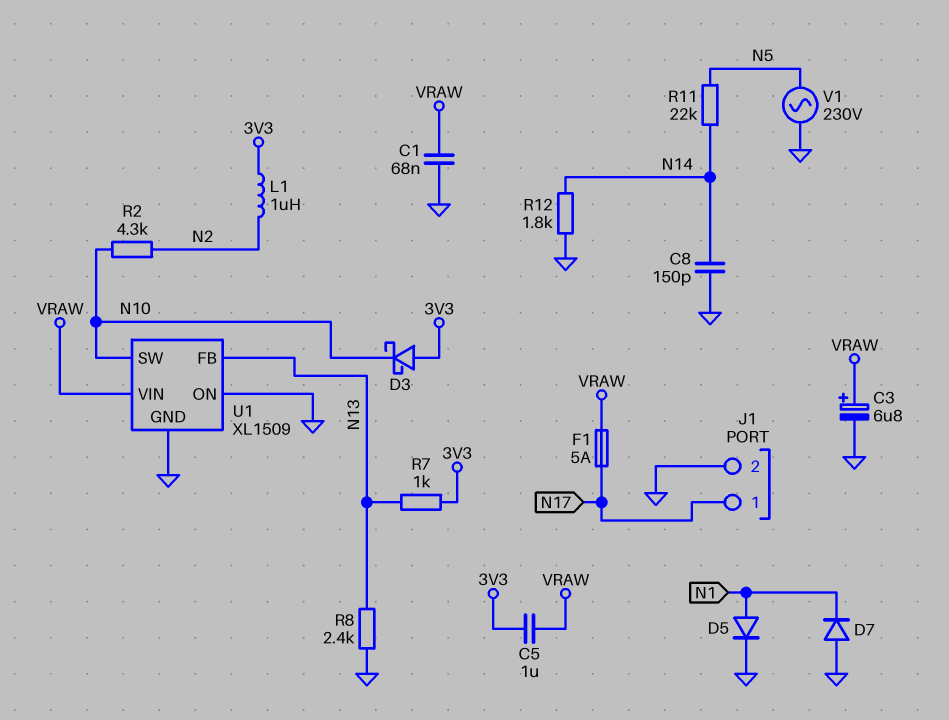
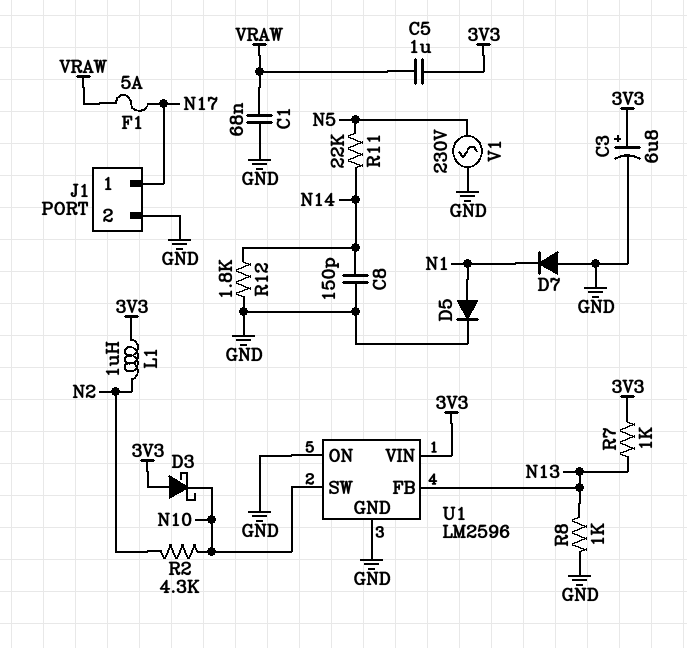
C3: 6.8uF (plus VRAW, minus GND) -> 6.8uF (plus 3V3, minus GND)
R8: 2.4k (GND, N13) -> 1k (GND, N13)
U1: XL1509 -> LM2596
U1 pin VIN: VRAW -> 3V3

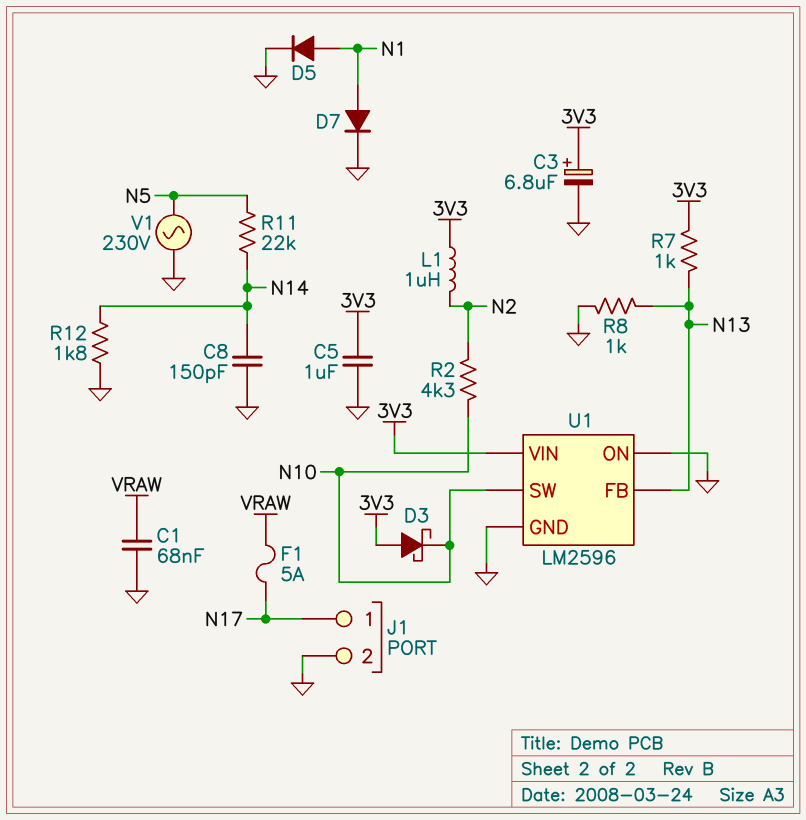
C5: 1uF (3V3, VRAW) -> 1uF (3V3, GND)
D7: diode (A GND, K N1) -> diode (A N1, K GND)

